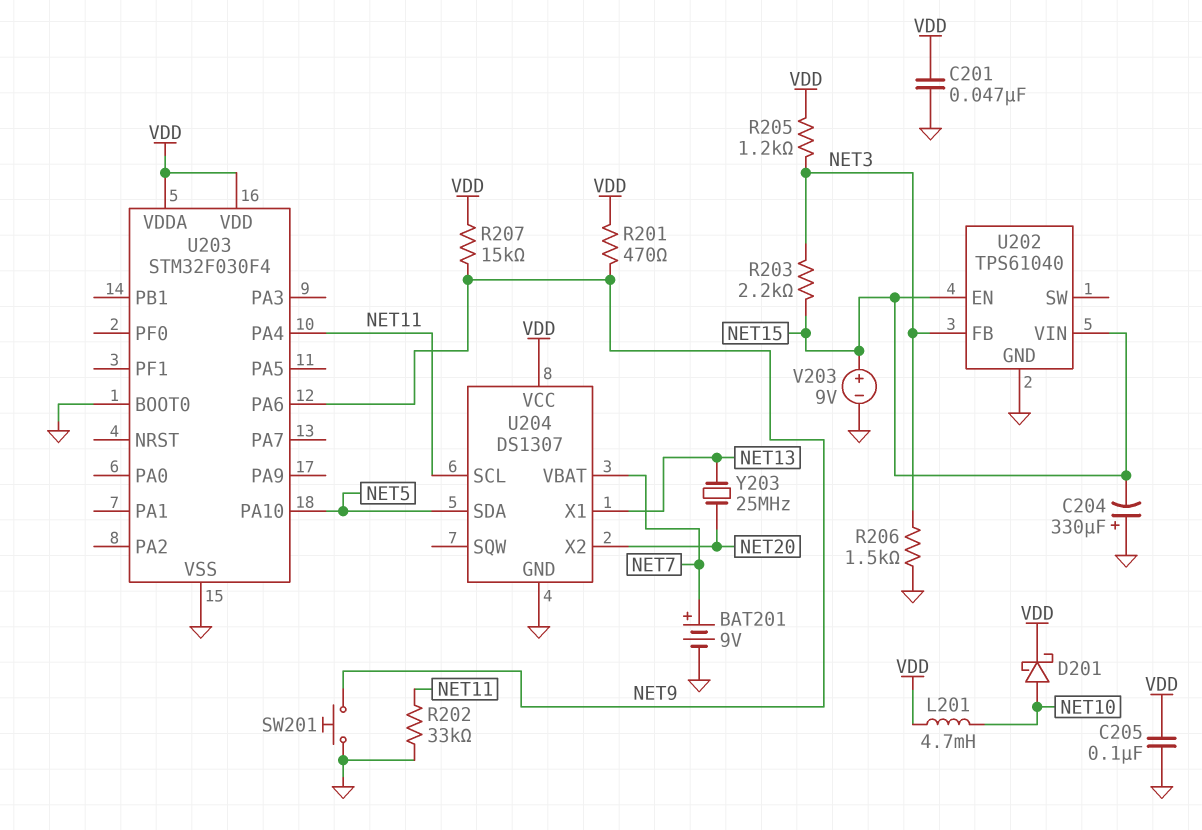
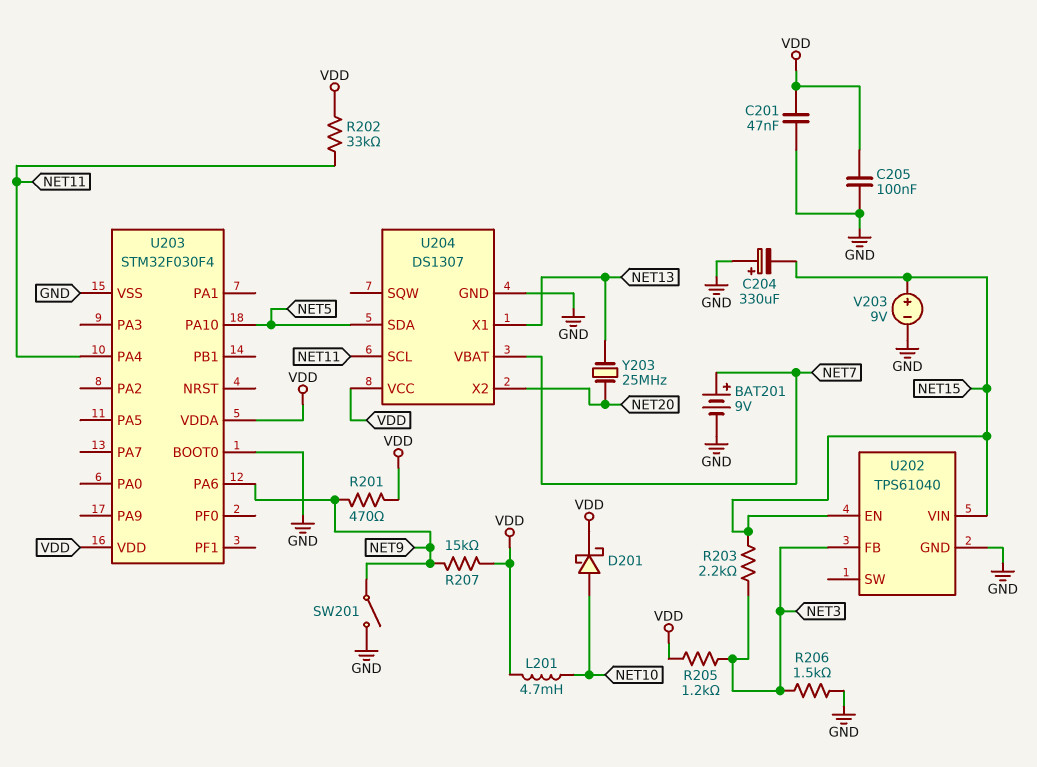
R202: 33k (GND, NET11) -> 33k (NET11, VDD)
SW201: button (GND, NET9) -> switch (GND, NET9)

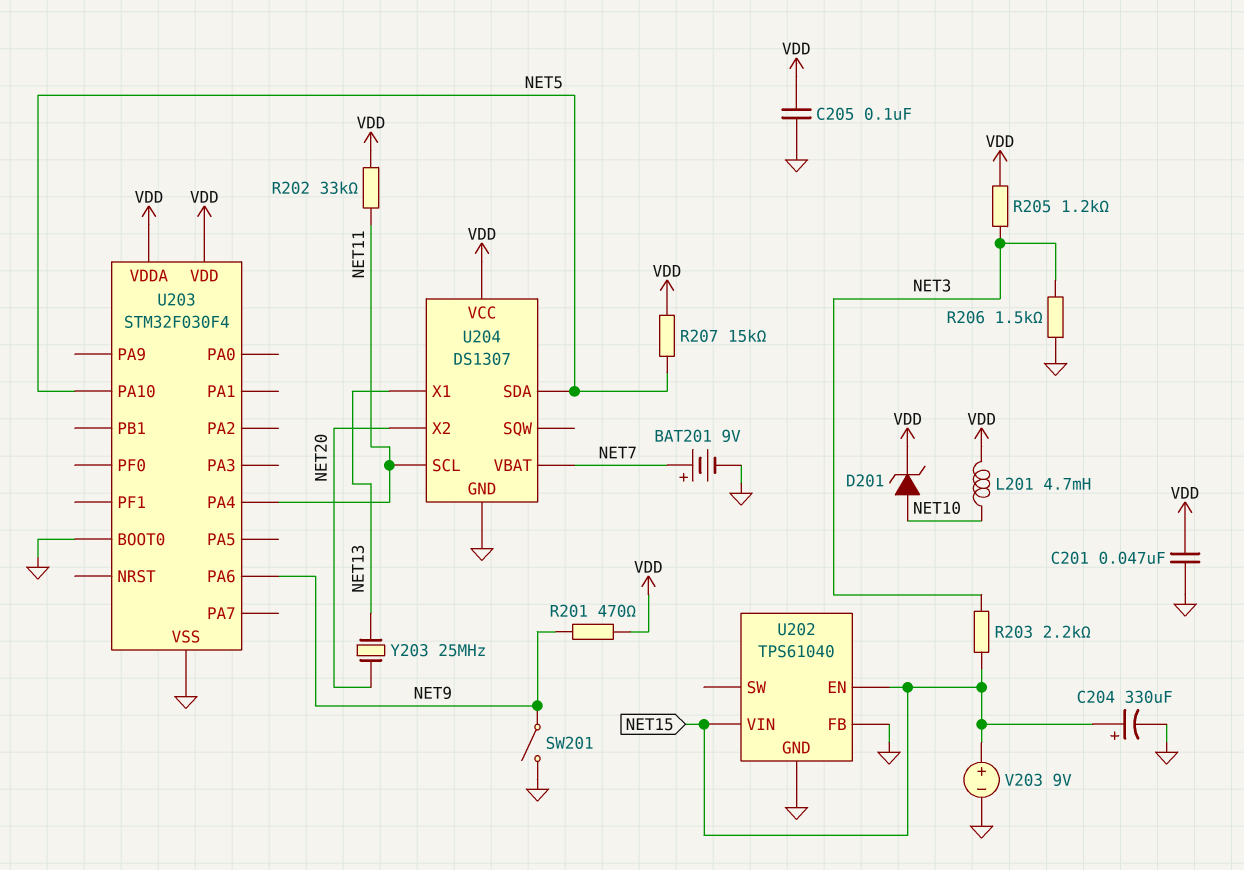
C204: 330uF (plus GND, minus NET15) -> 330uF (plus NET15, minus GND)
D201: schottky (A NET10, K VDD) -> zener (A NET10, K VDD)
R207: 15k (NET9, VDD) -> 15k (NET5, VDD)
U202 pin FB: NET3 -> GND

